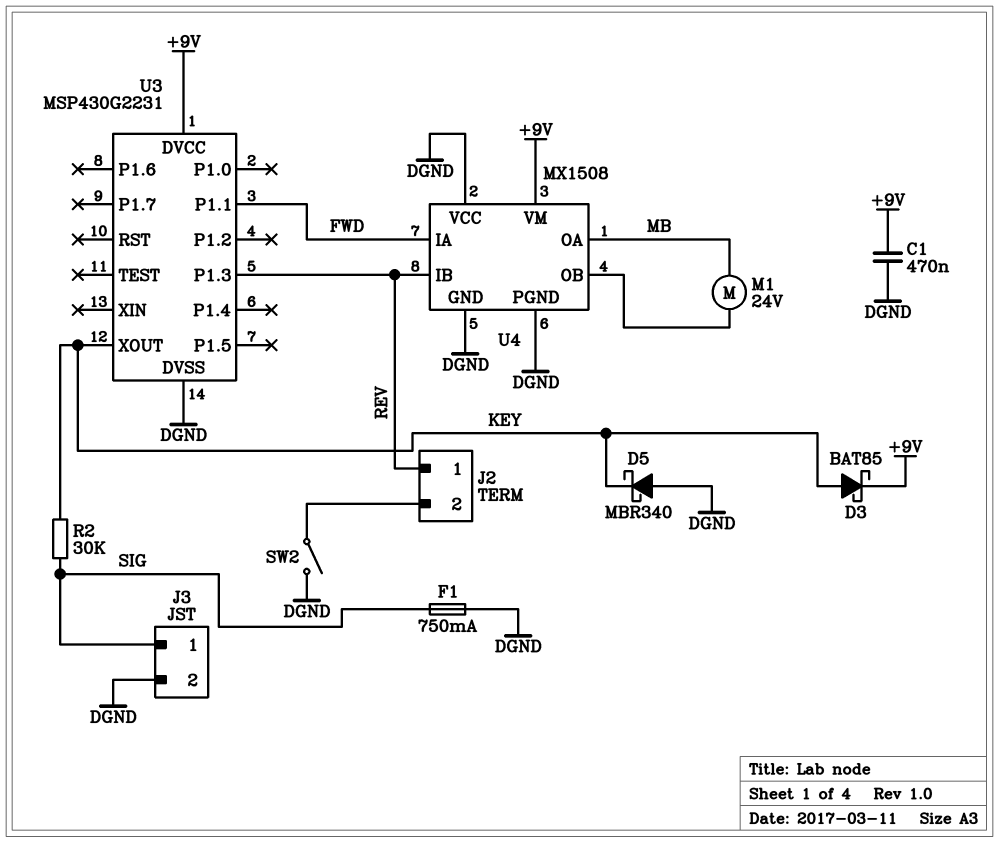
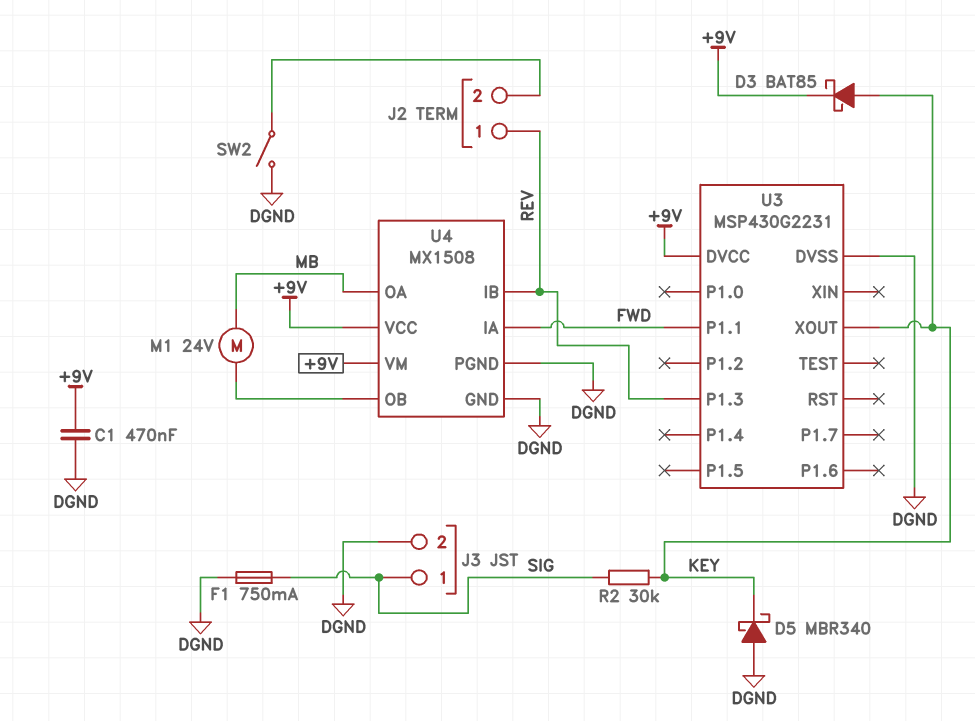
U4 pin VCC: DGND -> +9V

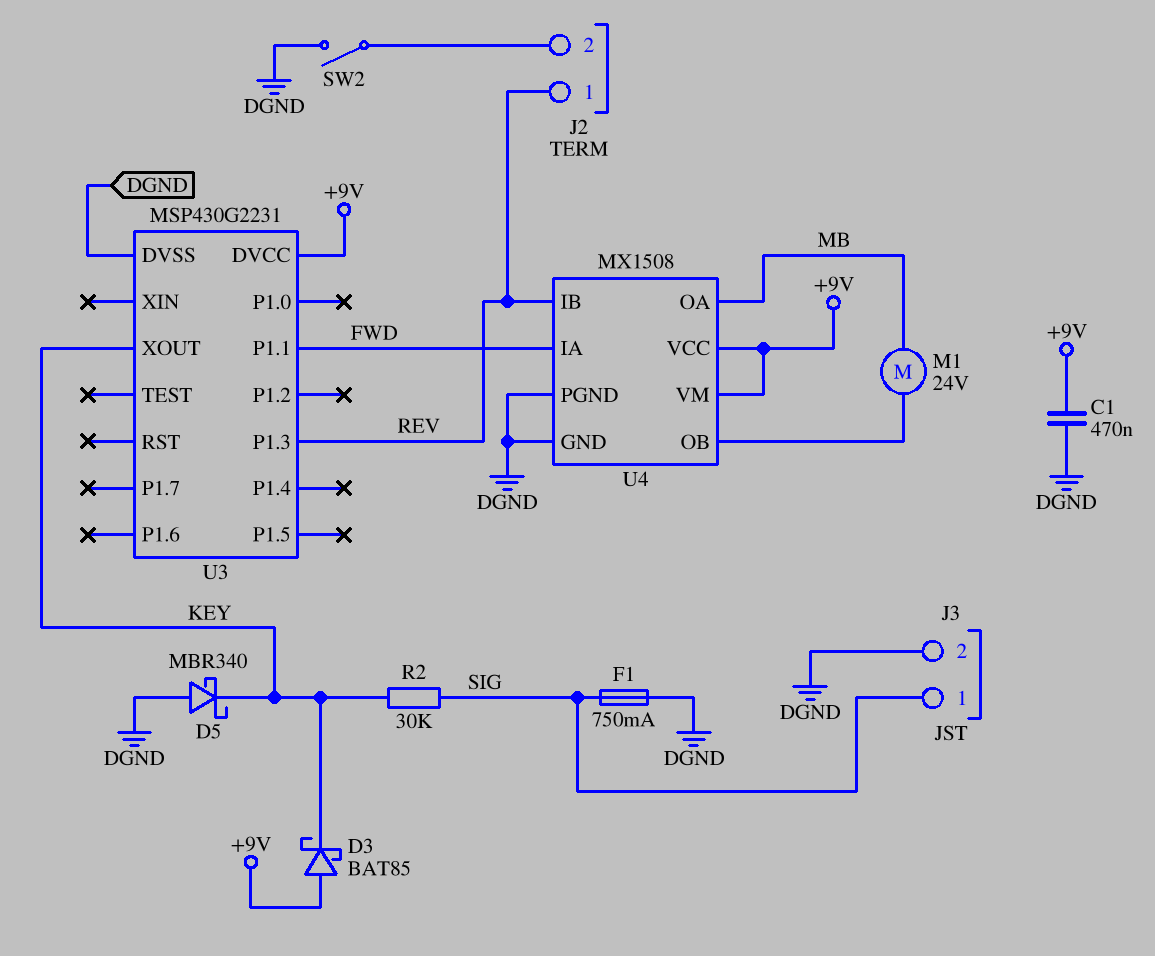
D3: schottky BAT85 (A KEY, K +9V) -> schottky BAT85 (A +9V, K KEY)

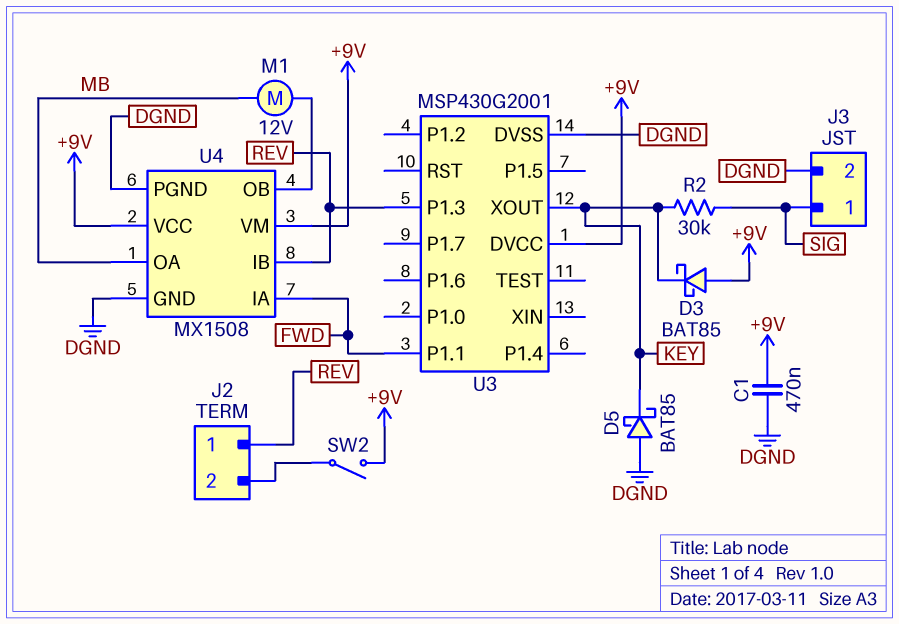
D5: schottky MBR340 (A DGND, K KEY) -> schottky BAT85 (A DGND, K KEY)
F1: 750mA (DGND, SIG) -> none
M1: motor 24V (MB, U4/OB) -> motor 12V (MB, U4/OB)
SW2: switch (DGND, J2/2) -> switch (+9V, J2/2)
U3: MSP430G2231 -> MSP430G2001

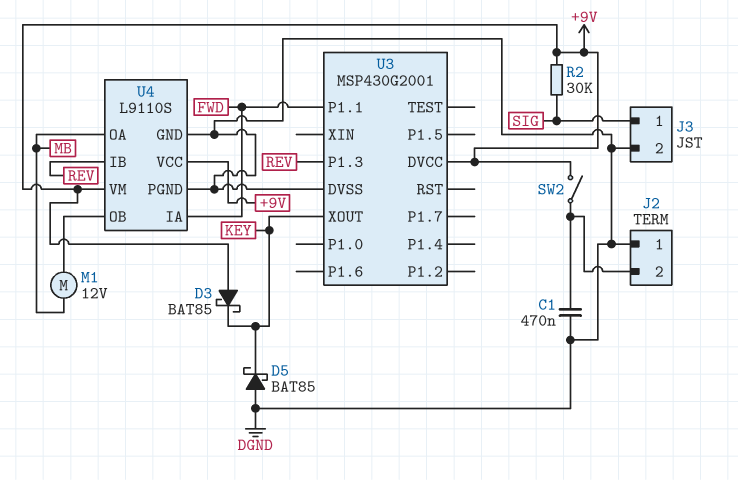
C1: 470nF (+9V, DGND) -> 470nF (DGND, J2/2)
J2 pin 1: REV -> DGND
R2: 30k (KEY, SIG) -> 30k (+9V, SIG)
U4: MX1508 -> L9110S

